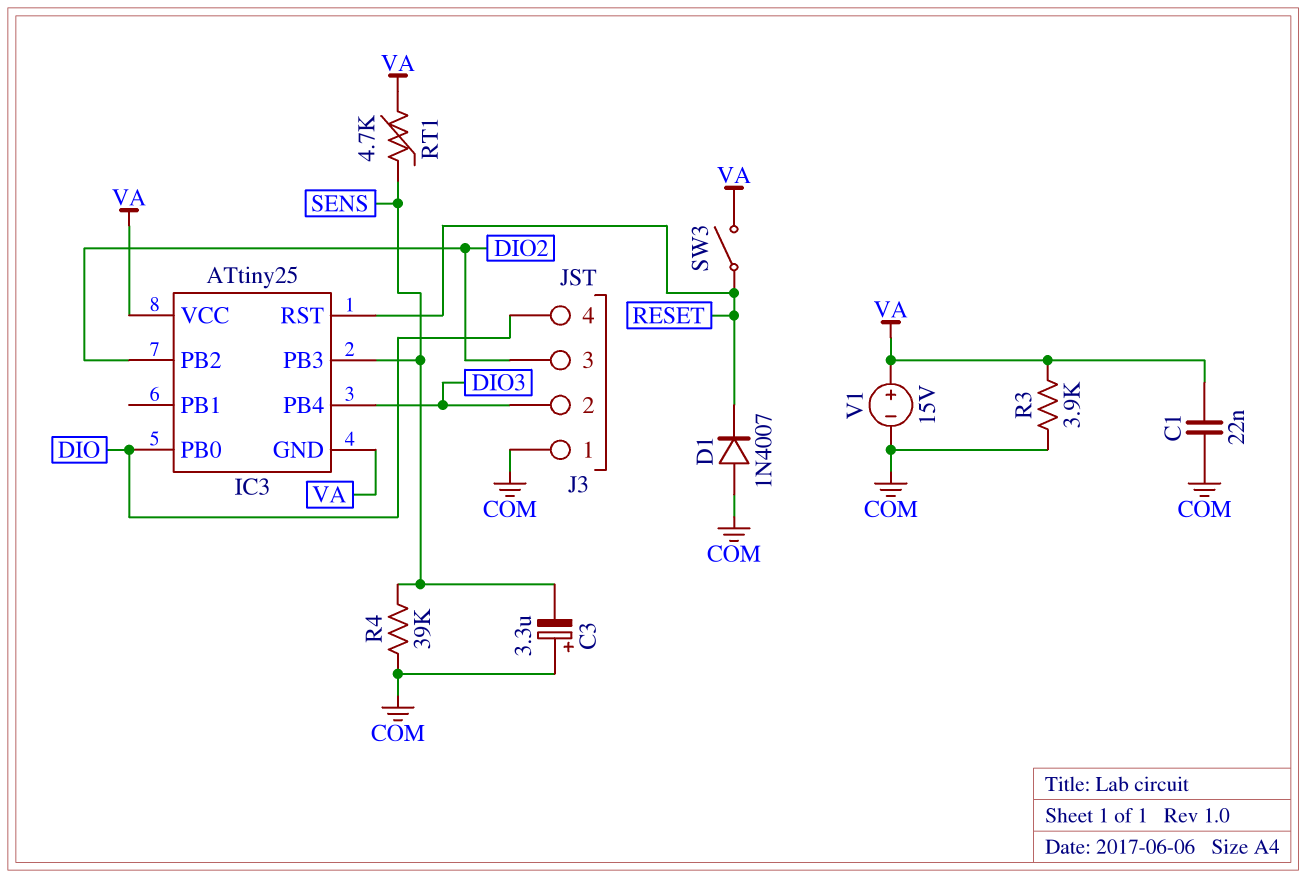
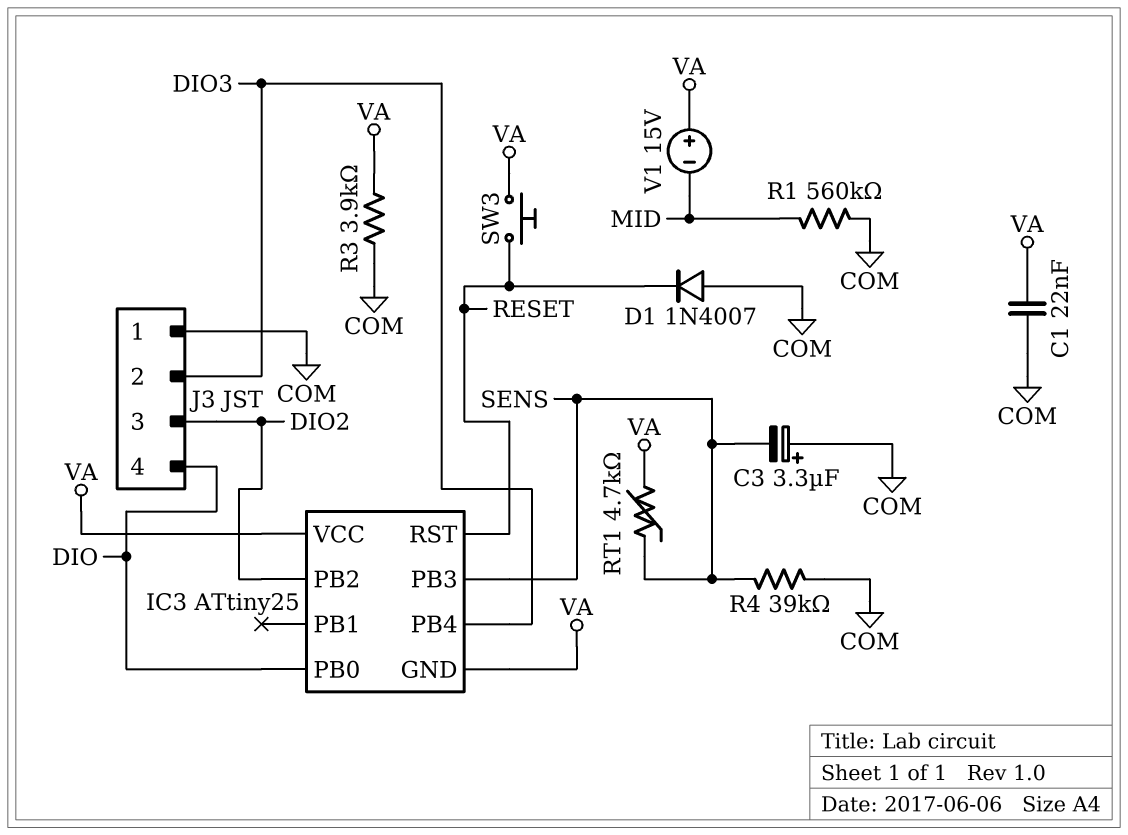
R1: none -> 560k (COM, MID)
SW3: switch (RESET, VA) -> button (RESET, VA)
V1: 15V (plus VA, minus COM) -> 15V (plus VA, minus MID)

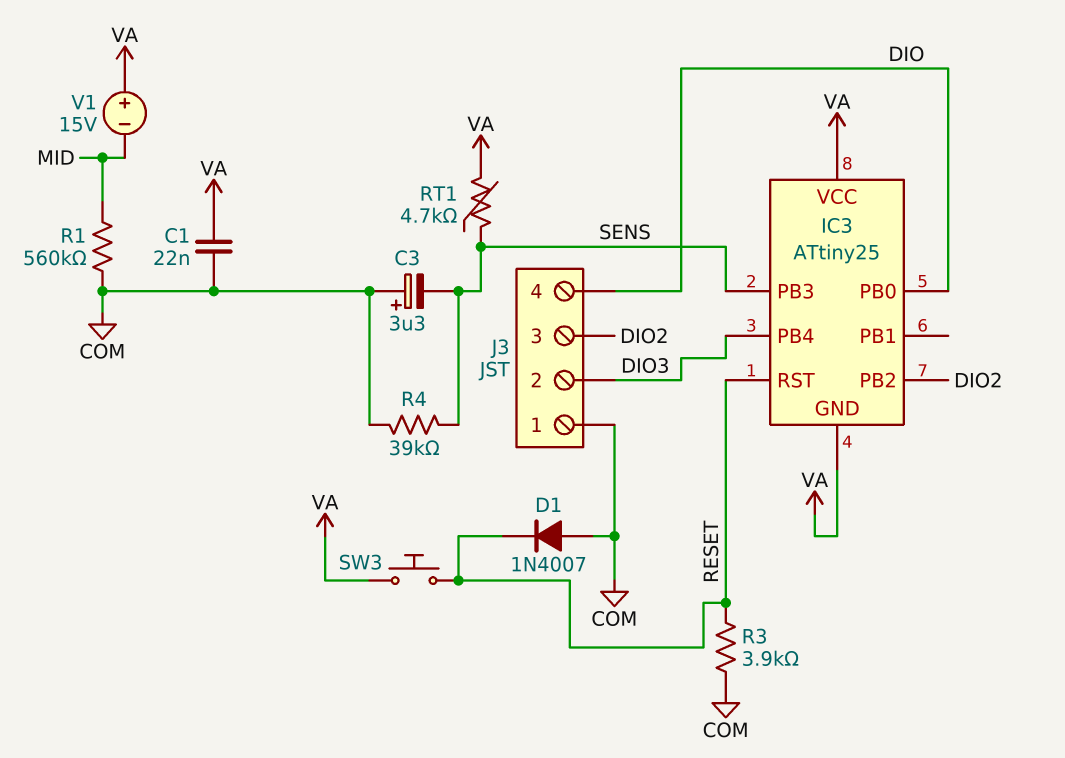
R3: 3.9k (COM, VA) -> 3.9k (COM, RESET)

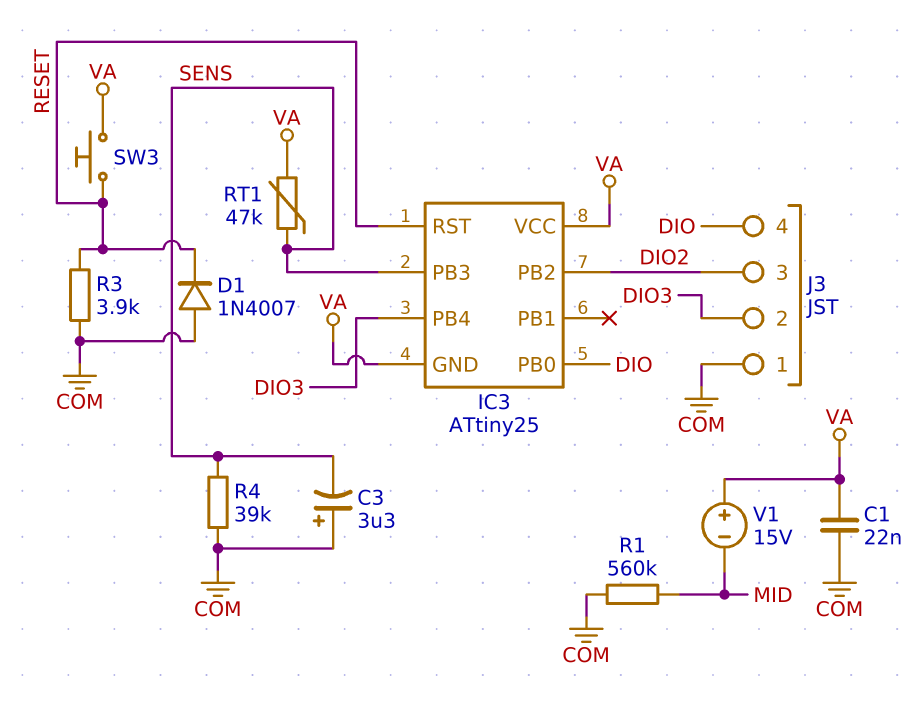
RT1: 4.7k (SENS, VA) -> 47k (SENS, VA)

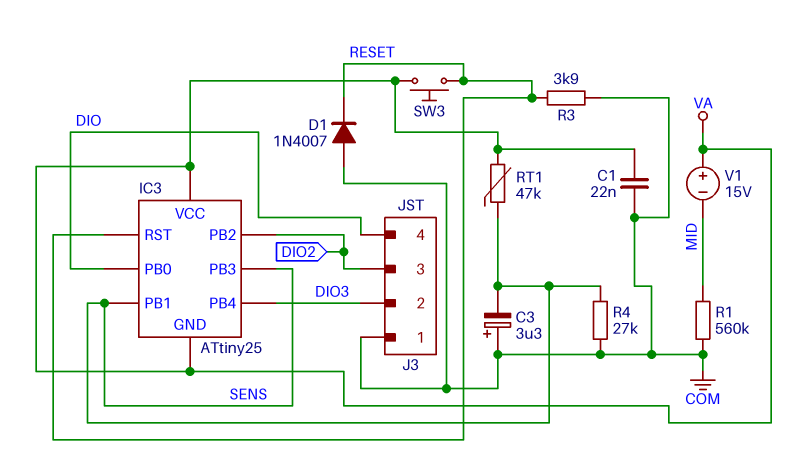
IC3 pin PB1: none -> SENS
R4: 39k (COM, SENS) -> 27k (COM, SENS)

